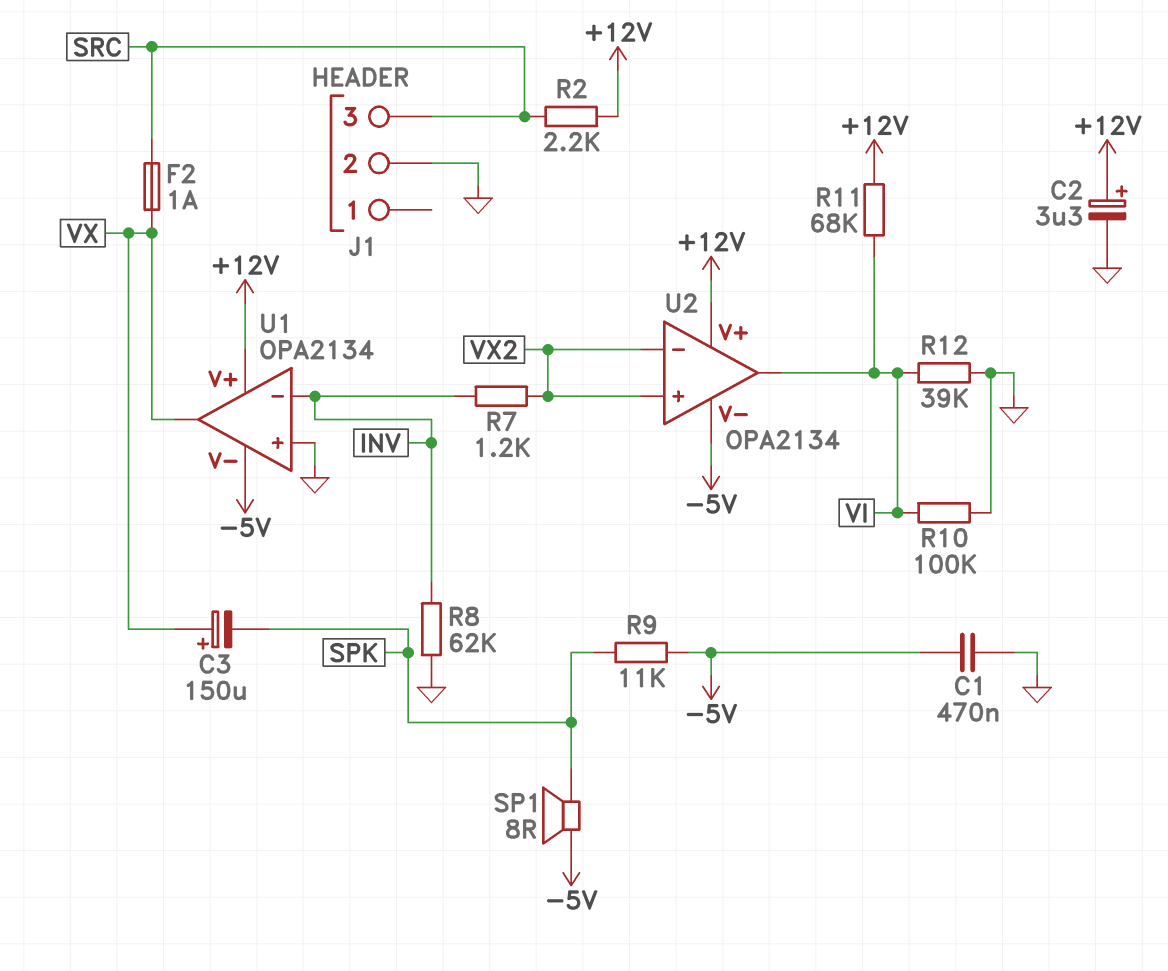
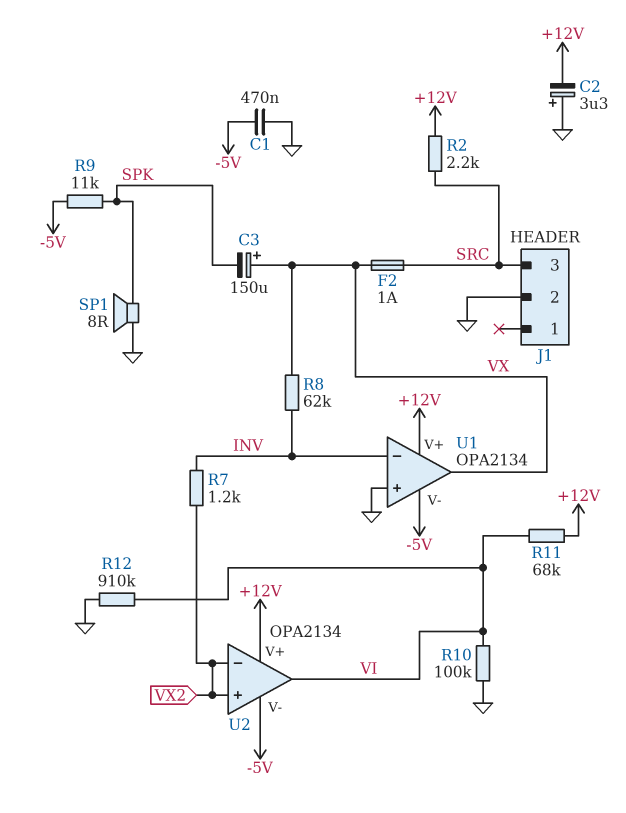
C2: 3.3uF (plus +12V, minus GND) -> 3.3uF (plus GND, minus +12V)
R8: 62k (GND, INV) -> 62k (INV, VX)
R12: 39k (GND, VI) -> 910k (GND, VI)
SP1: speaker 8R (-5V, SPK) -> speaker 8R (GND, SPK)

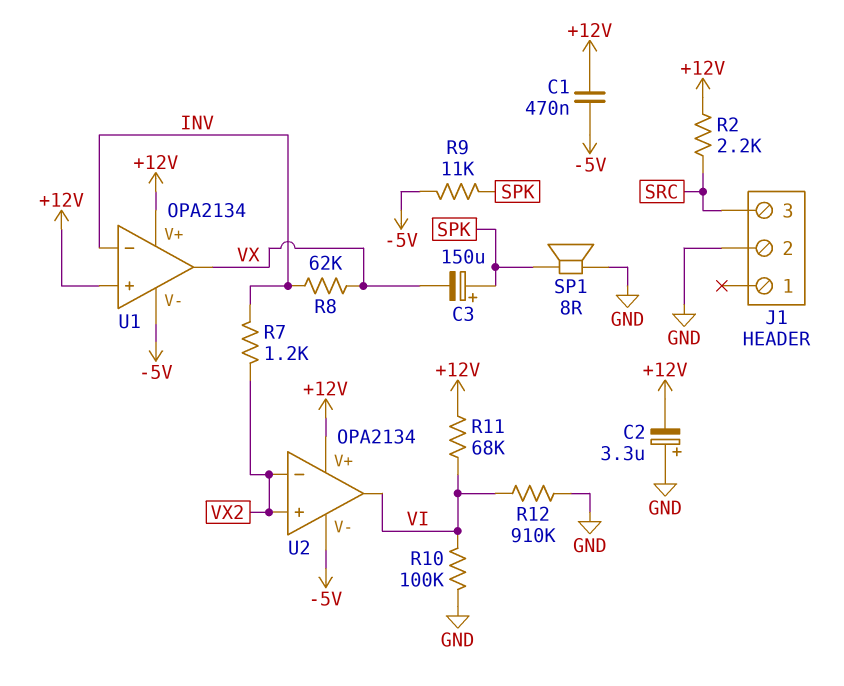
C1: 470nF (-5V, GND) -> 470nF (+12V, -5V)
C3: 150uF (plus VX, minus SPK) -> 150uF (plus SPK, minus VX)
F2: 1A (SRC, VX) -> none
U1 pin in+: GND -> +12V

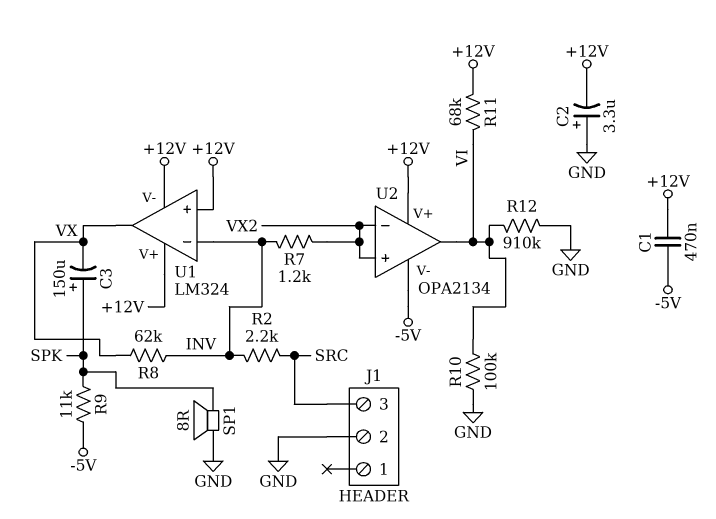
R2: 2.2k (+12V, SRC) -> 2.2k (INV, SRC)
U1: OPA2134 -> LM324
U1 pin V-: -5V -> +12V

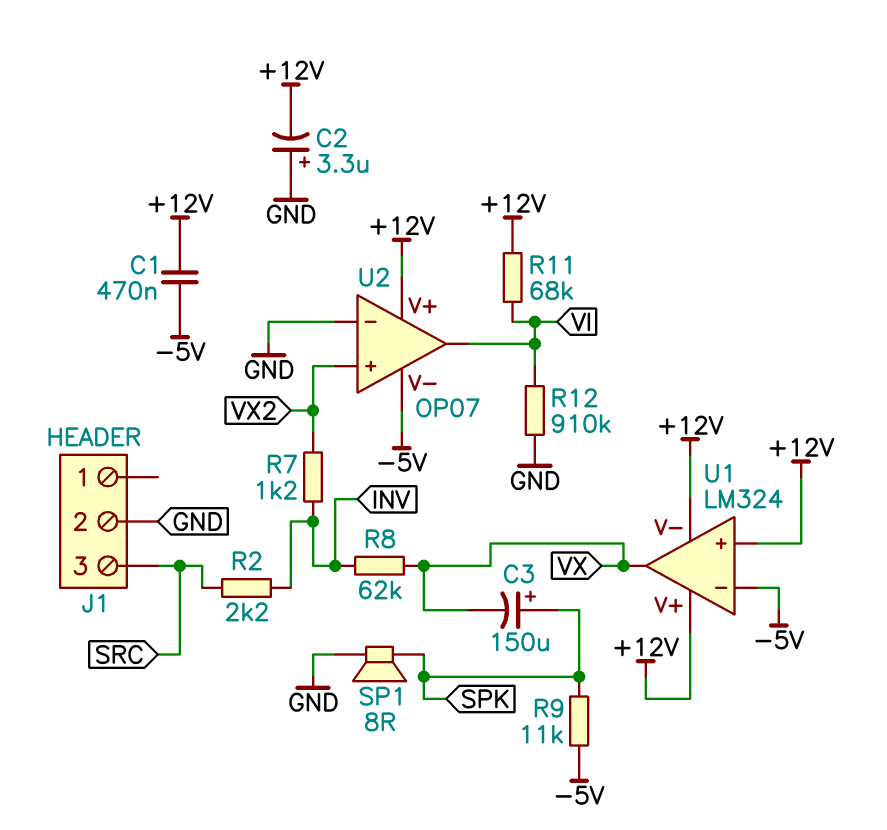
R10: 100k (GND, VI) -> none
U1 pin in-: INV -> -5V
U2: OPA2134 -> OP07
U2 pin in-: VX2 -> GND

